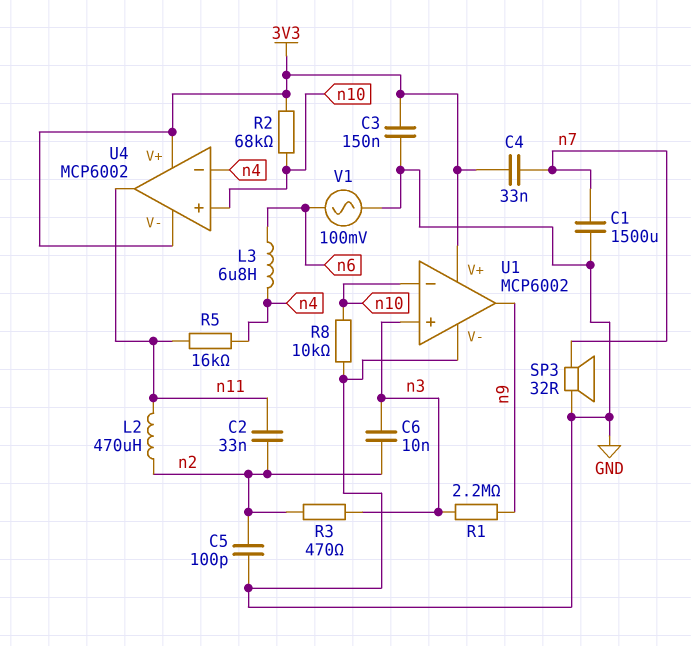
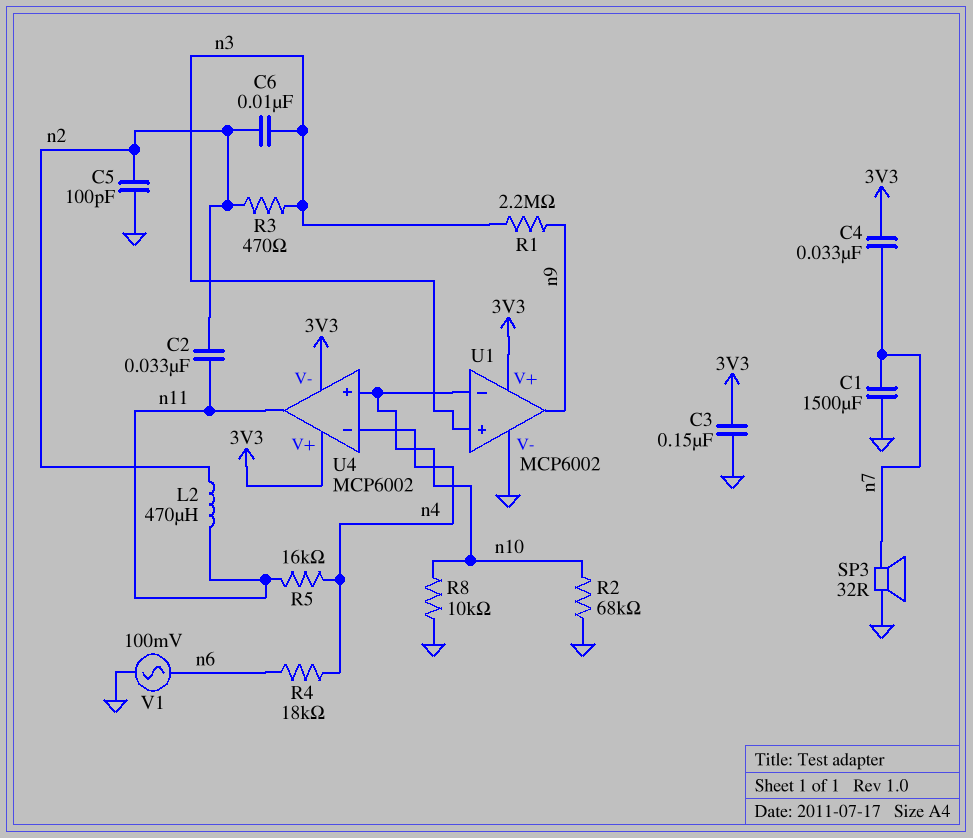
L3: 6.8uH (n4, n6) -> none
R2: 68k (3V3, n10) -> 68k (GND, n10)
R4: none -> 18k (n4, n6)

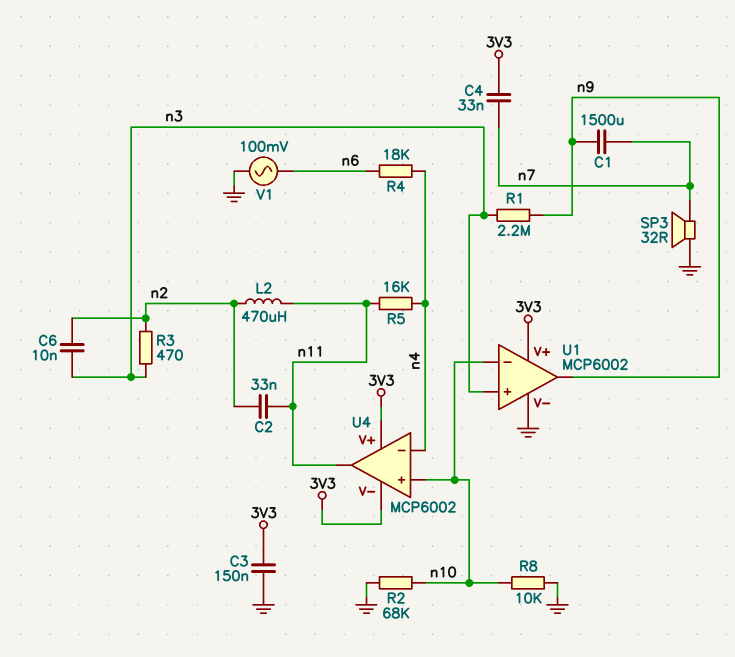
C1: 1500uF (GND, n7) -> 1500uF (n7, n9)
C5: 100pF (GND, n2) -> none

